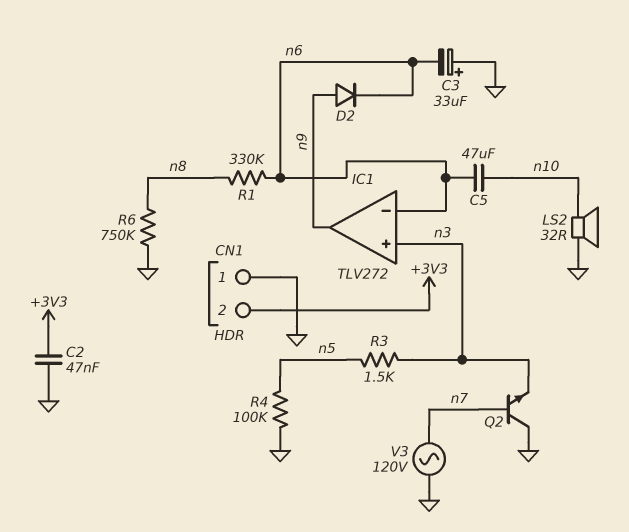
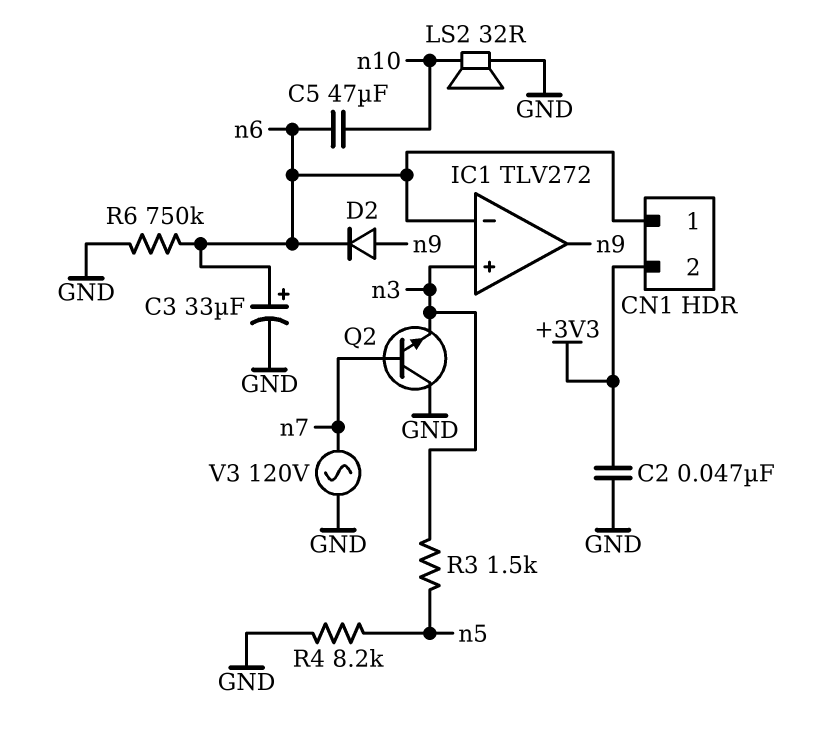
C3: 33uF (plus GND, minus n6) -> 33uF (plus n6, minus GND)
CN1 pin 1: GND -> n6
R1: 330k (n6, n8) -> none
R4: 100k (GND, n5) -> 8.2k (GND, n5)
R6: 750k (GND, n8) -> 750k (GND, n6)

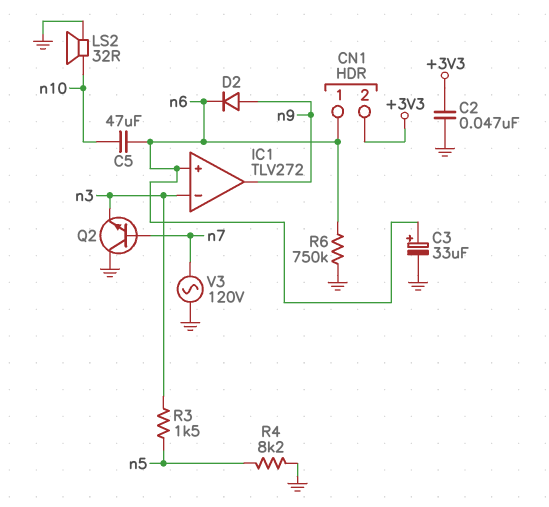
IC1 pin in+: n3 -> n6
IC1 pin in-: n6 -> n3

